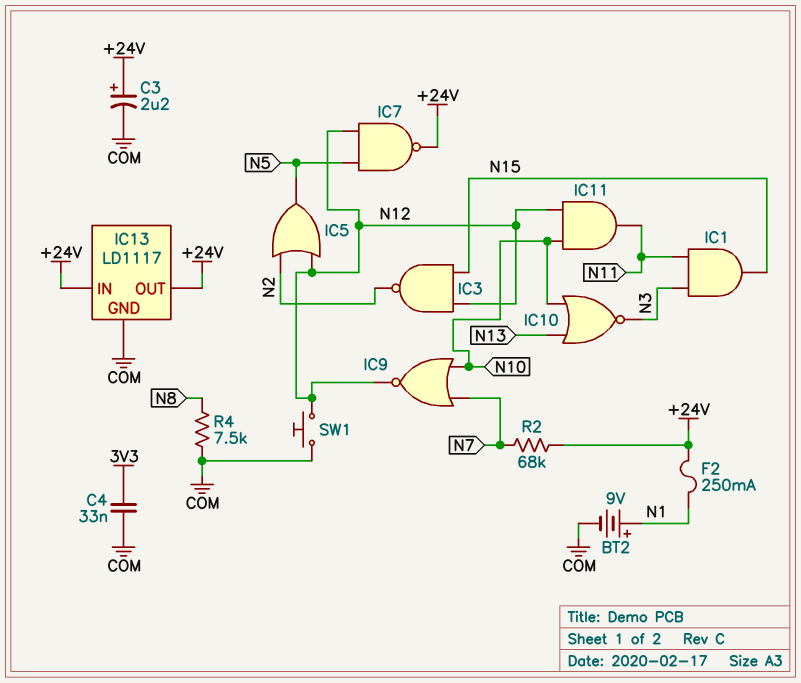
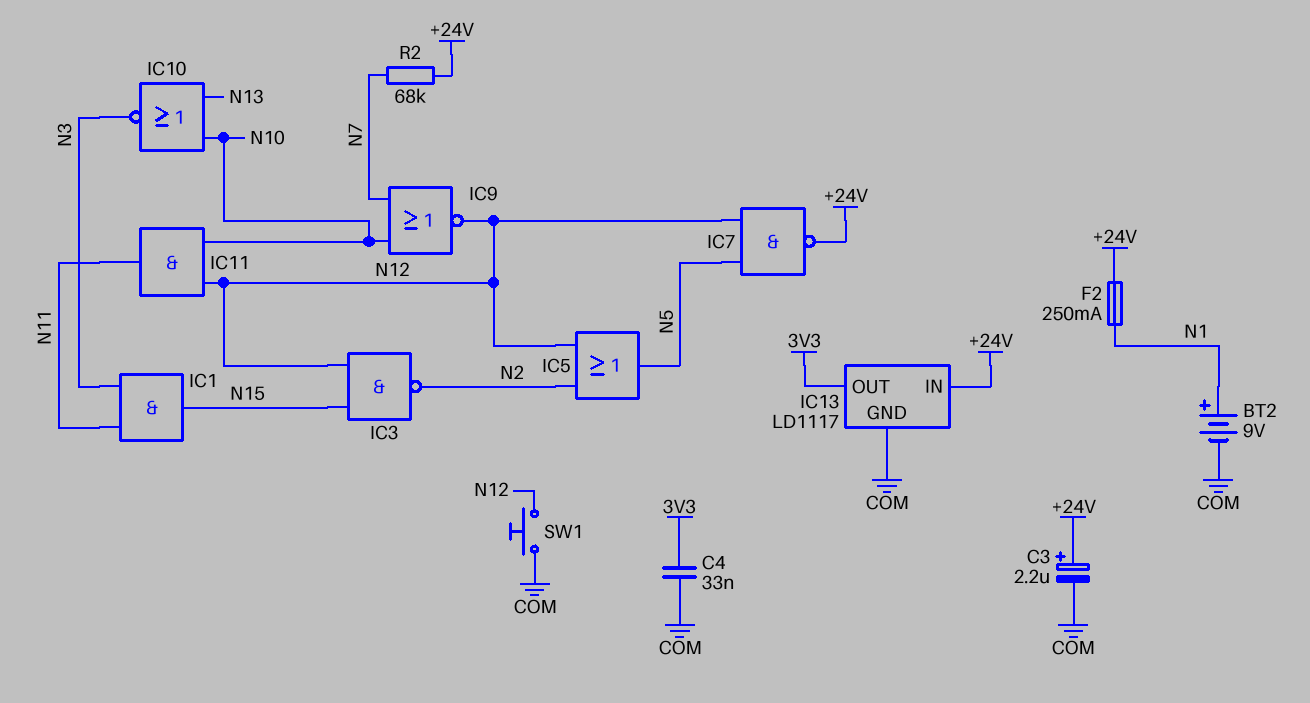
IC13 pin OUT: +24V -> 3V3
R4: 7.5k (COM, N8) -> none

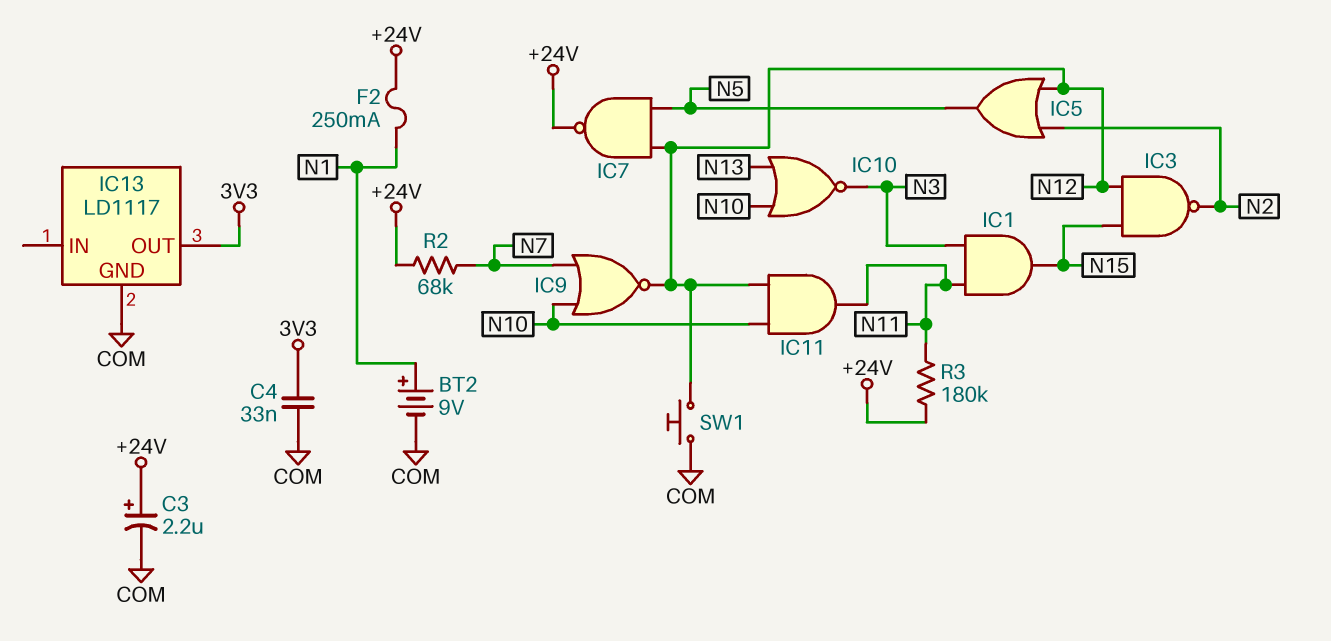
IC13 pin IN: +24V -> none
R3: none -> 180k (+24V, N11)

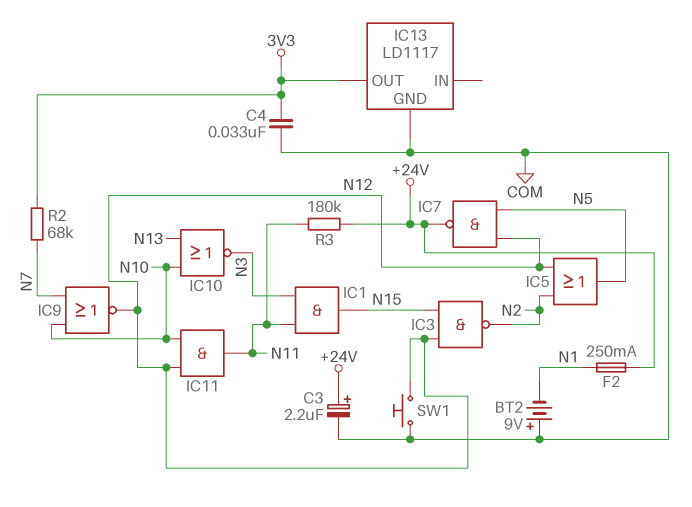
BT2: 9V (plus N1, minus COM) -> 9V (plus COM, minus N1)
R2: 68k (+24V, N7) -> 68k (3V3, N7)

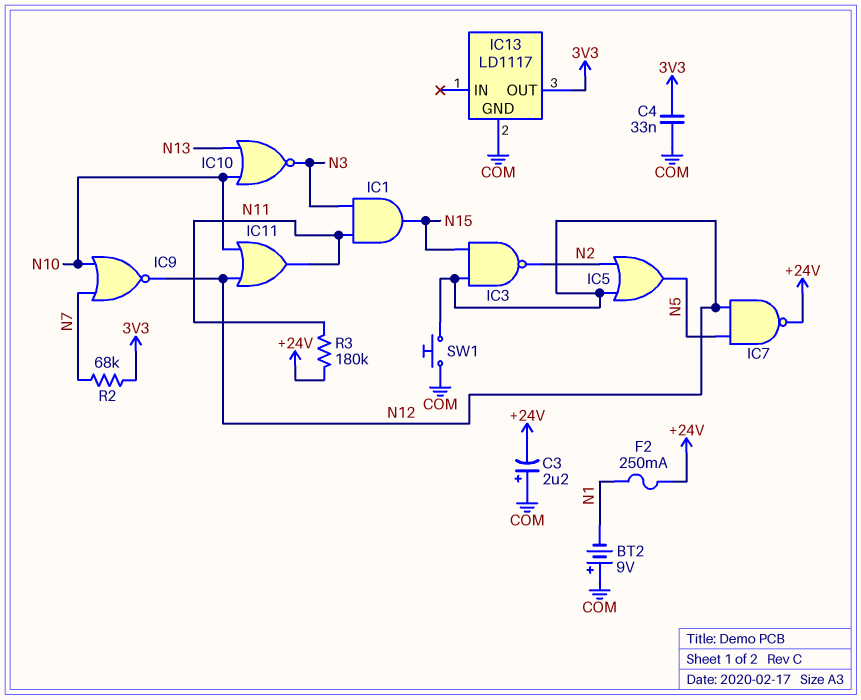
C3: 2.2uF (plus +24V, minus COM) -> 2.2uF (plus COM, minus +24V)
IC11: AND (in N10, in N12, out N11) -> OR (in N10, in N12, out N11)

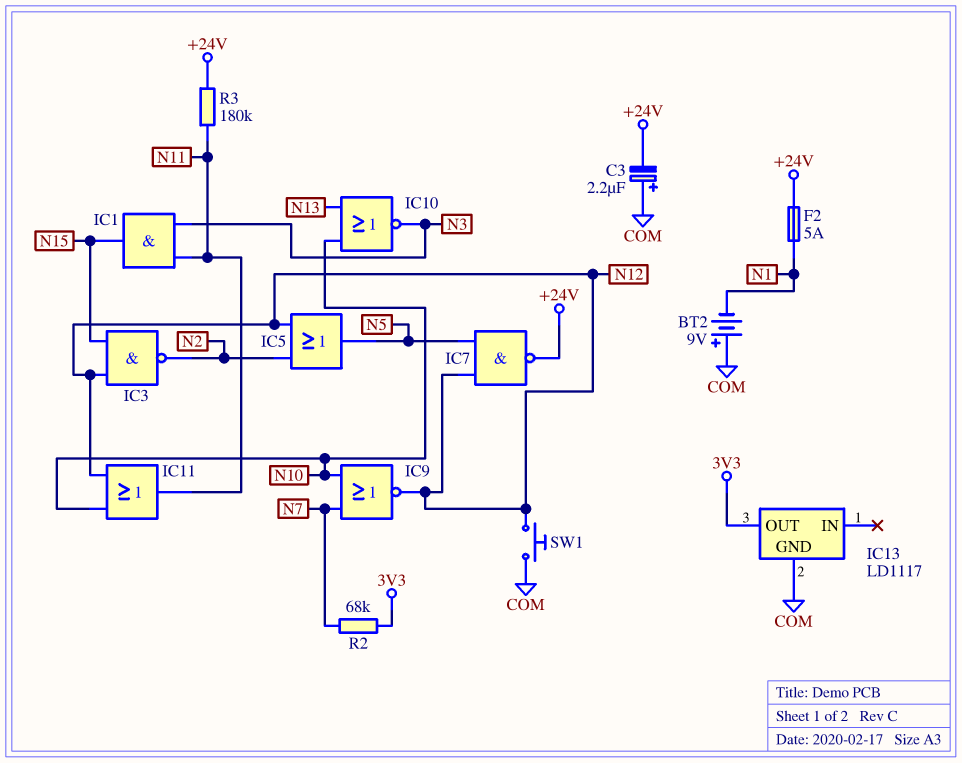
C4: 33nF (3V3, COM) -> none
F2: 250mA (+24V, N1) -> 5A (+24V, N1)

